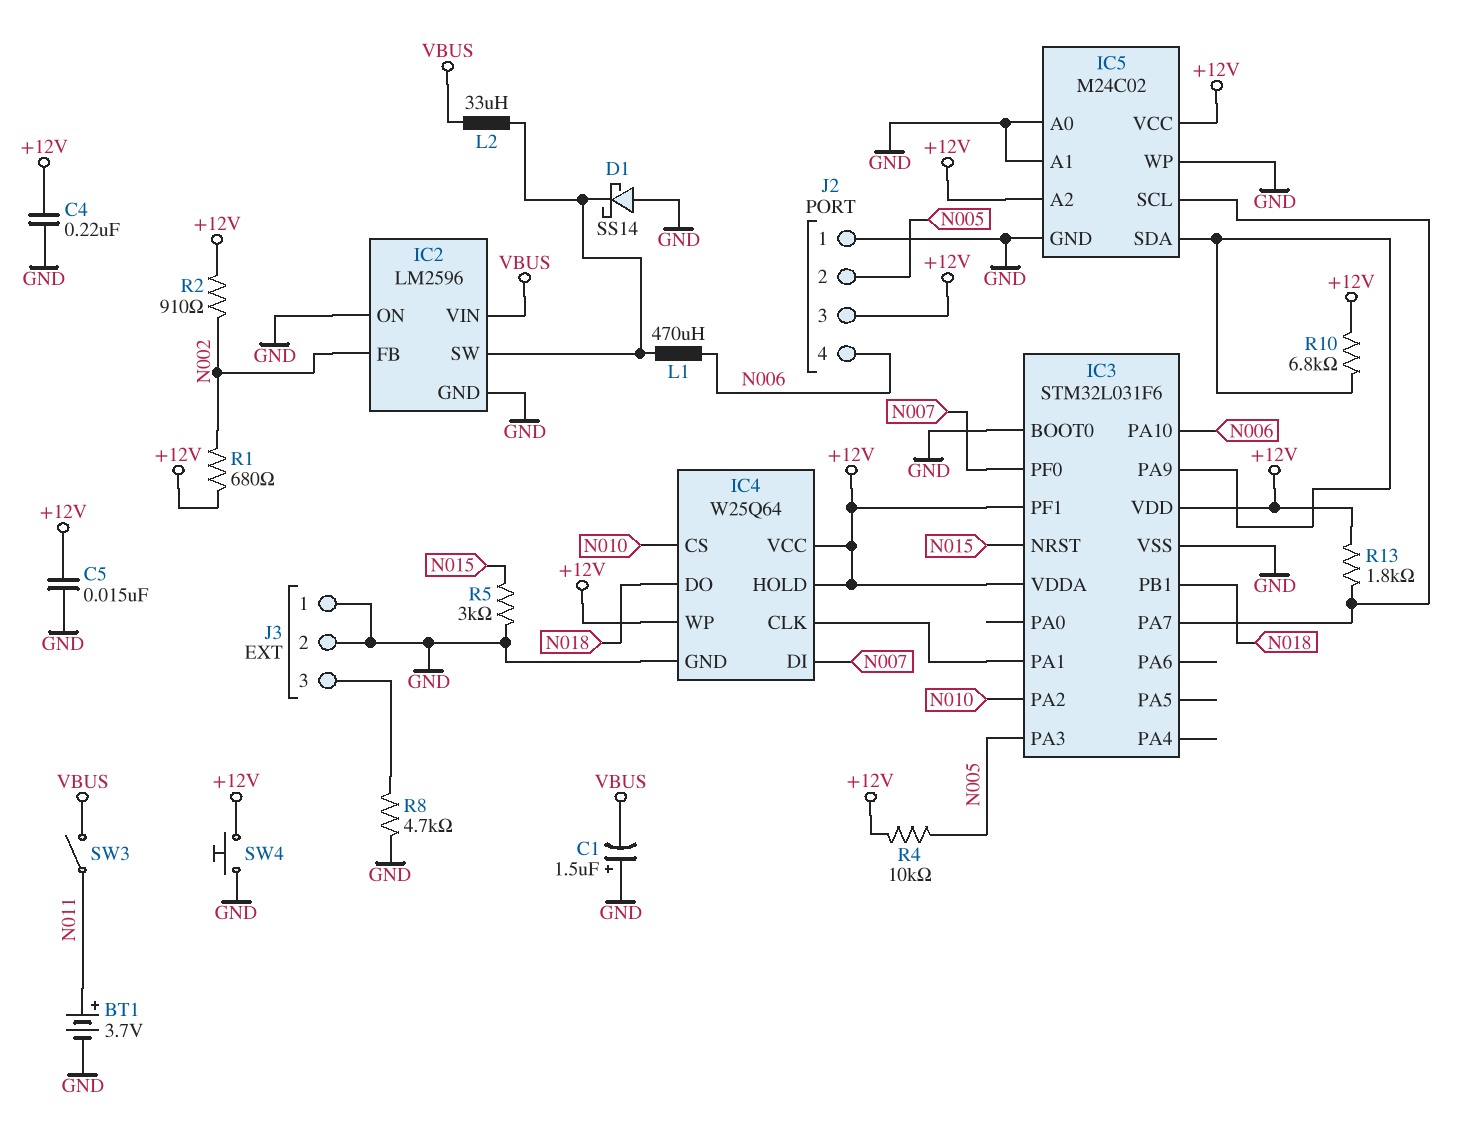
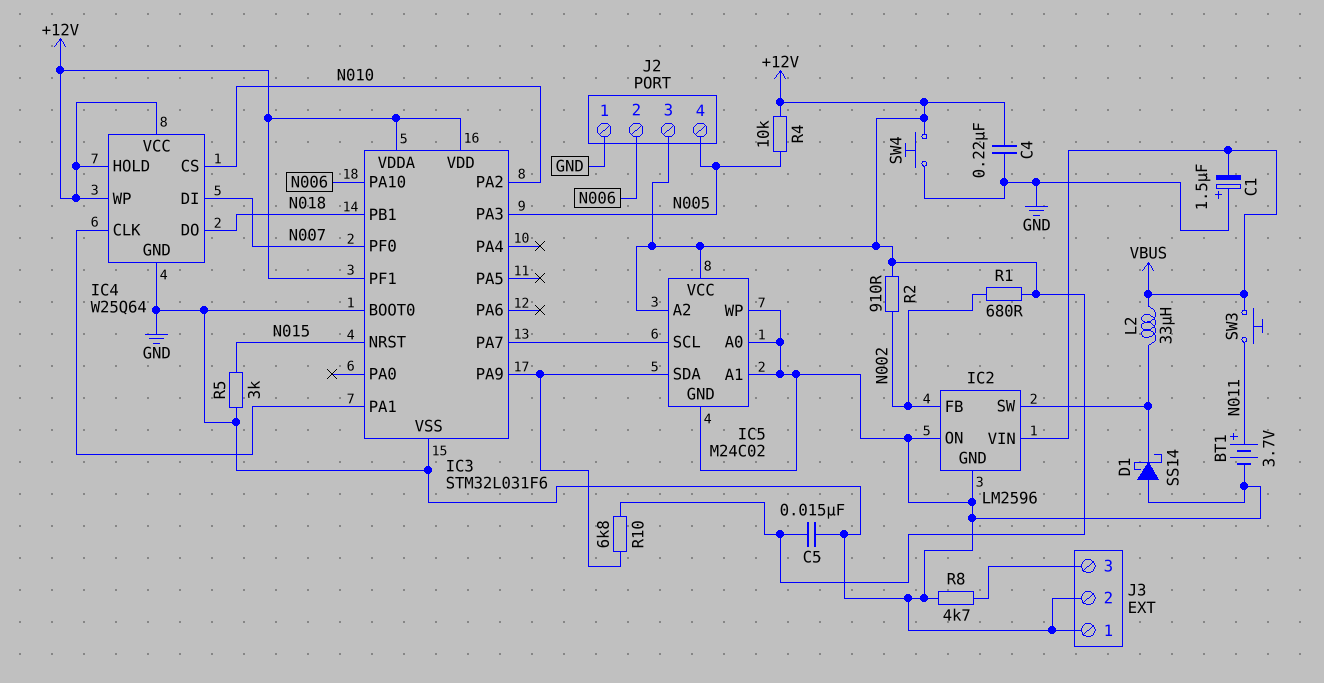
J2 pin 2: N005 -> N006
J2 pin 4: N006 -> N005
L1: 470uH (IC2/SW, N006) -> none
R13: 1.8k (+12V, IC3/PA7) -> none
SW3: switch (N011, VBUS) -> button (N011, VBUS)

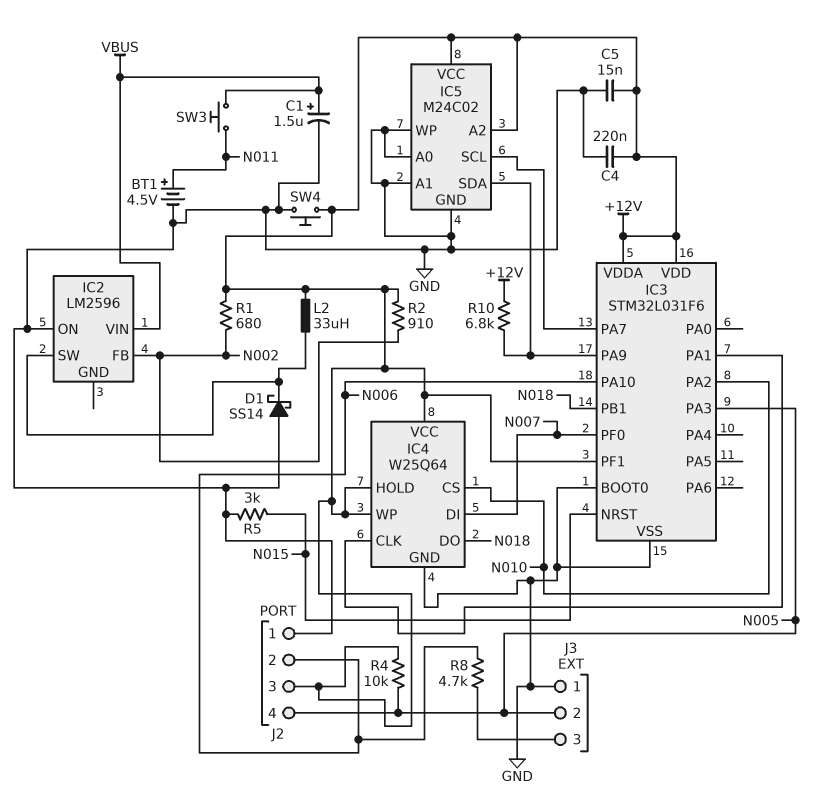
BT1: 3.7V (plus N011, minus GND) -> 4.5V (plus N011, minus GND)
C1: 1.5uF (plus GND, minus VBUS) -> 1.5uF (plus VBUS, minus GND)
IC2 pin GND: GND -> none
J3 pin 2: GND -> N005
L2: 33uH (IC2/SW, VBUS) -> 33uH (+12V, IC2/SW)
R8: 4.7k (GND, J3/3) -> 4.7k (J3/3, N006)

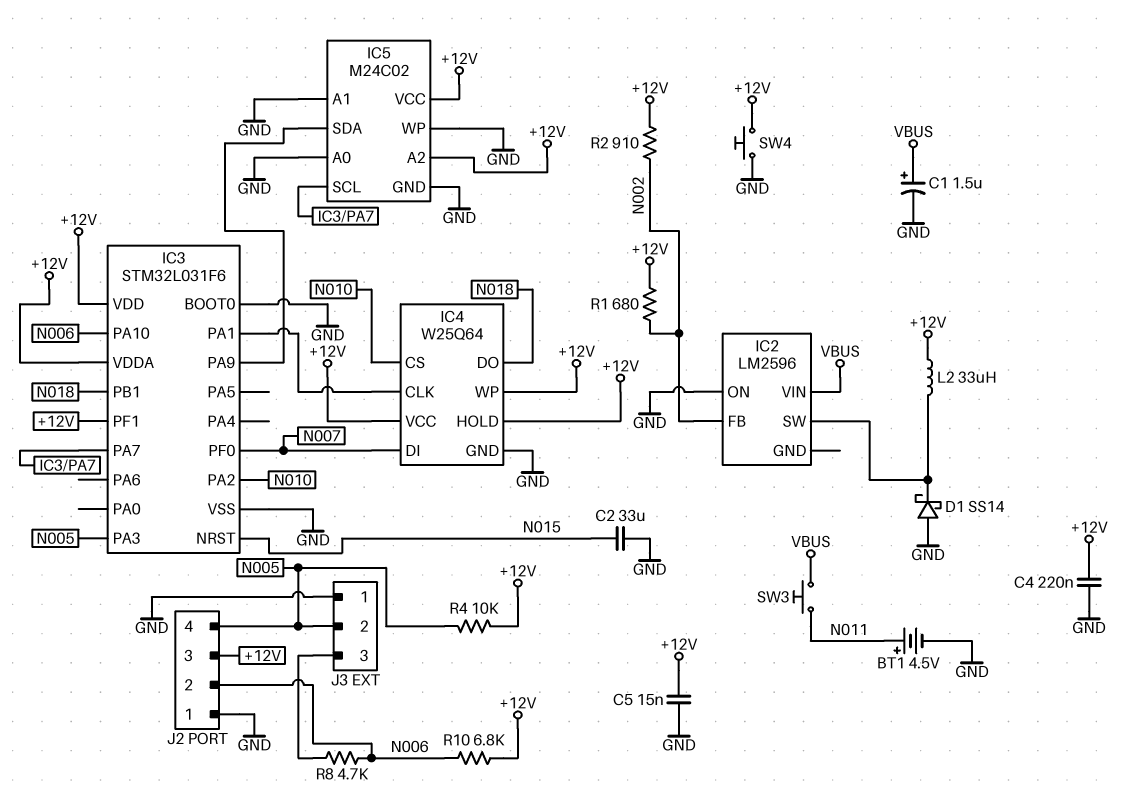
C2: none -> 33uF (GND, N015)
R5: 3k (GND, N015) -> none
R10: 6.8k (+12V, IC3/PA9) -> 6.8k (+12V, N006)

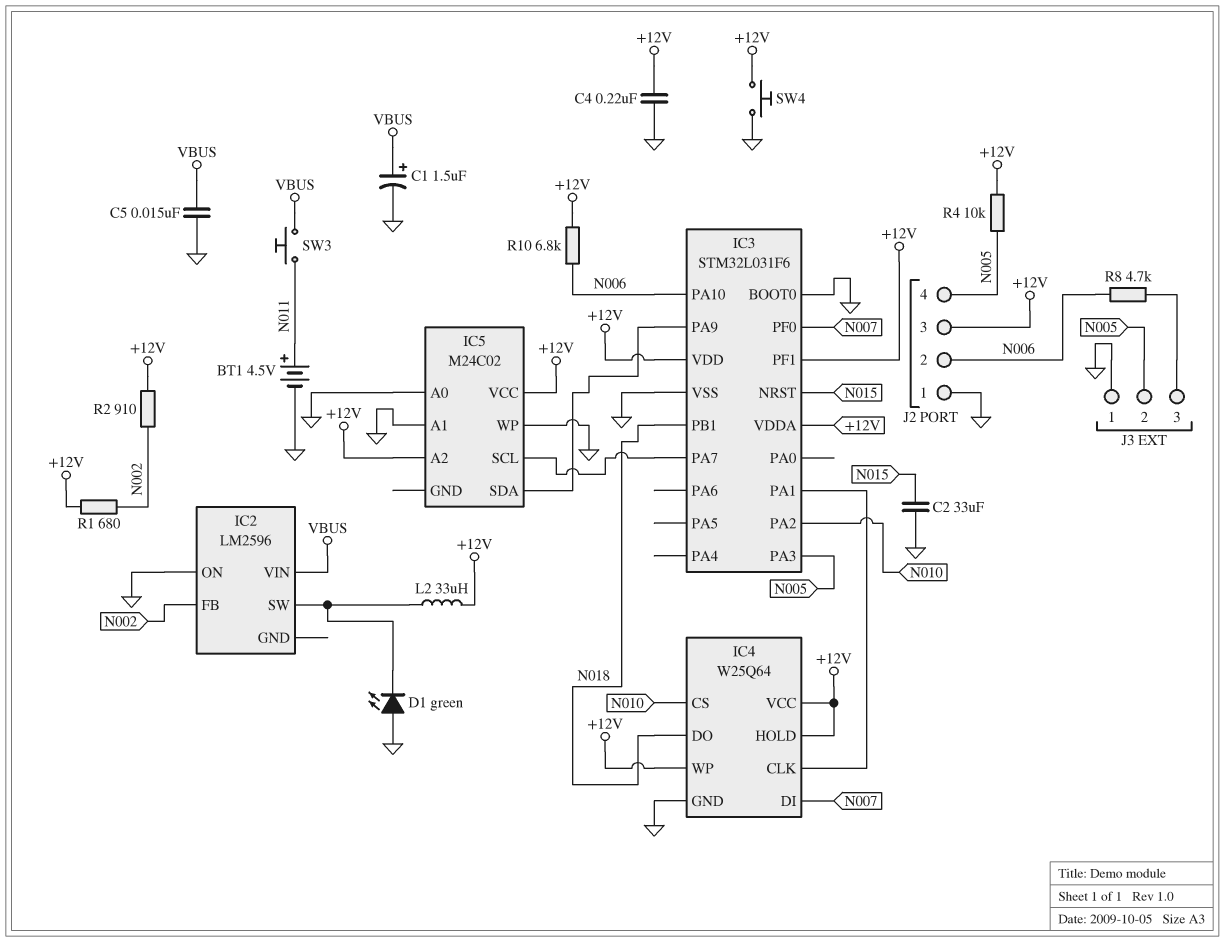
C5: 15nF (+12V, GND) -> 15nF (GND, VBUS)
D1: schottky SS14 (A GND, K IC2/SW) -> LED green (A GND, K IC2/SW)
IC5 pin GND: GND -> none

